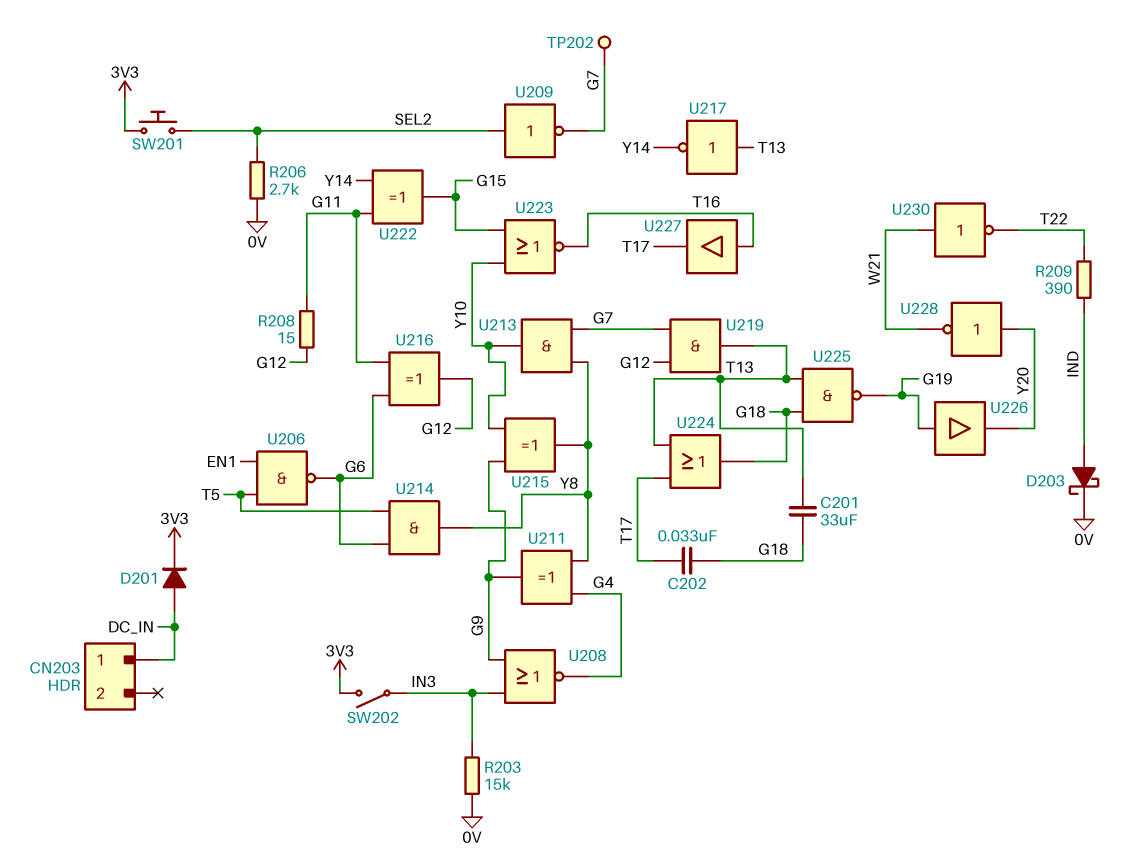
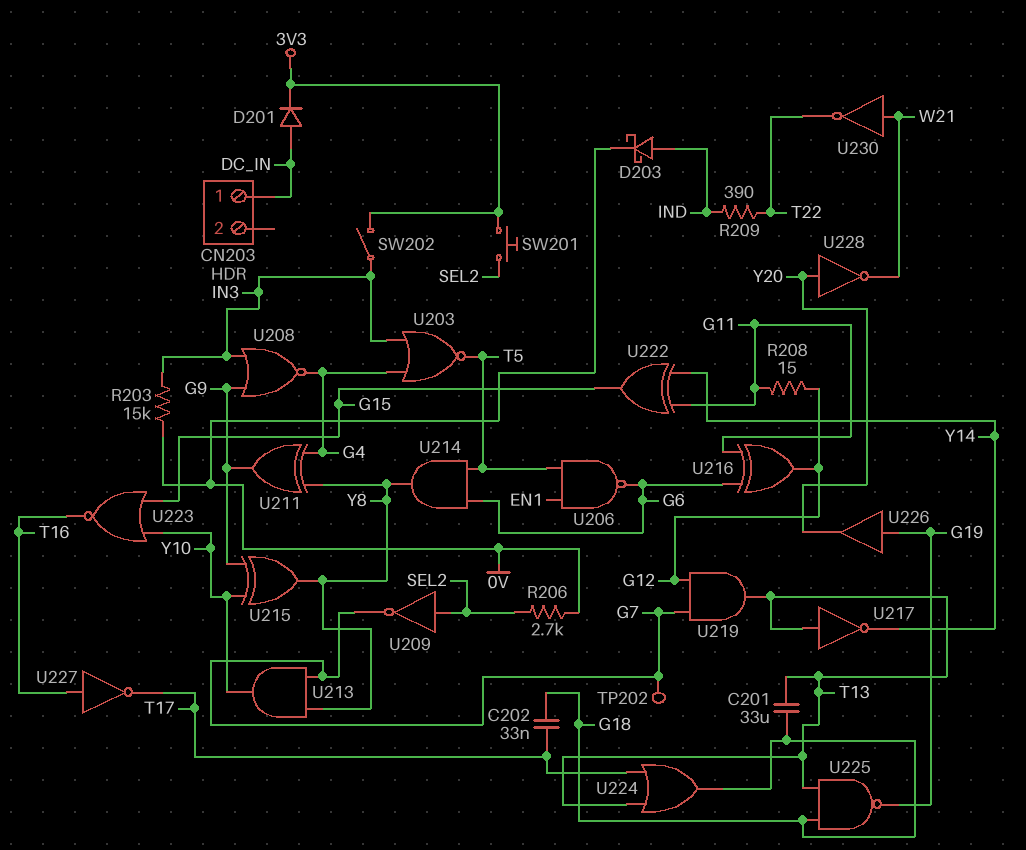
U203: none -> NOR (in G4, in IN3, out T5)
U227: buffer (in T16, out T17) -> NOT (in T16, out T17)

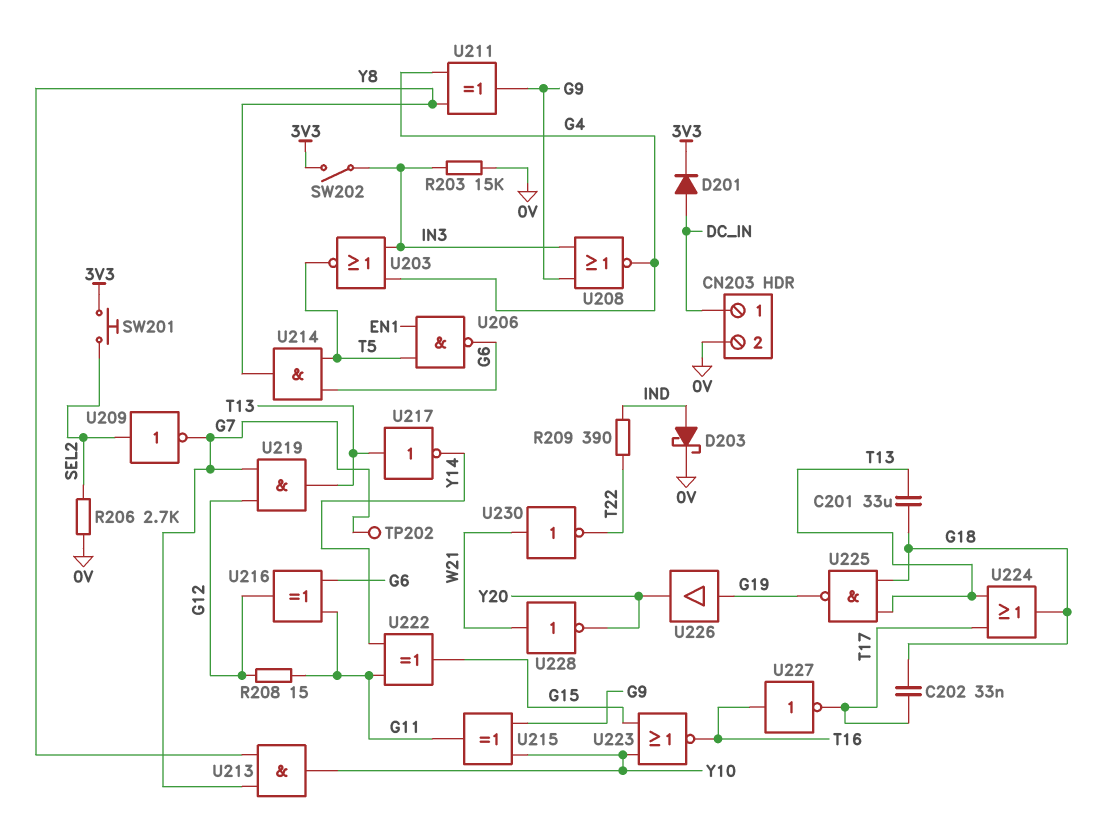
CN203 pin 2: none -> 0V
U215: XOR (in G9, in Y10, out Y8) -> XOR (in G9, in Y10, out G11)
U228: NOT (in Y20, out W21) -> NOT (in W21, out Y20)

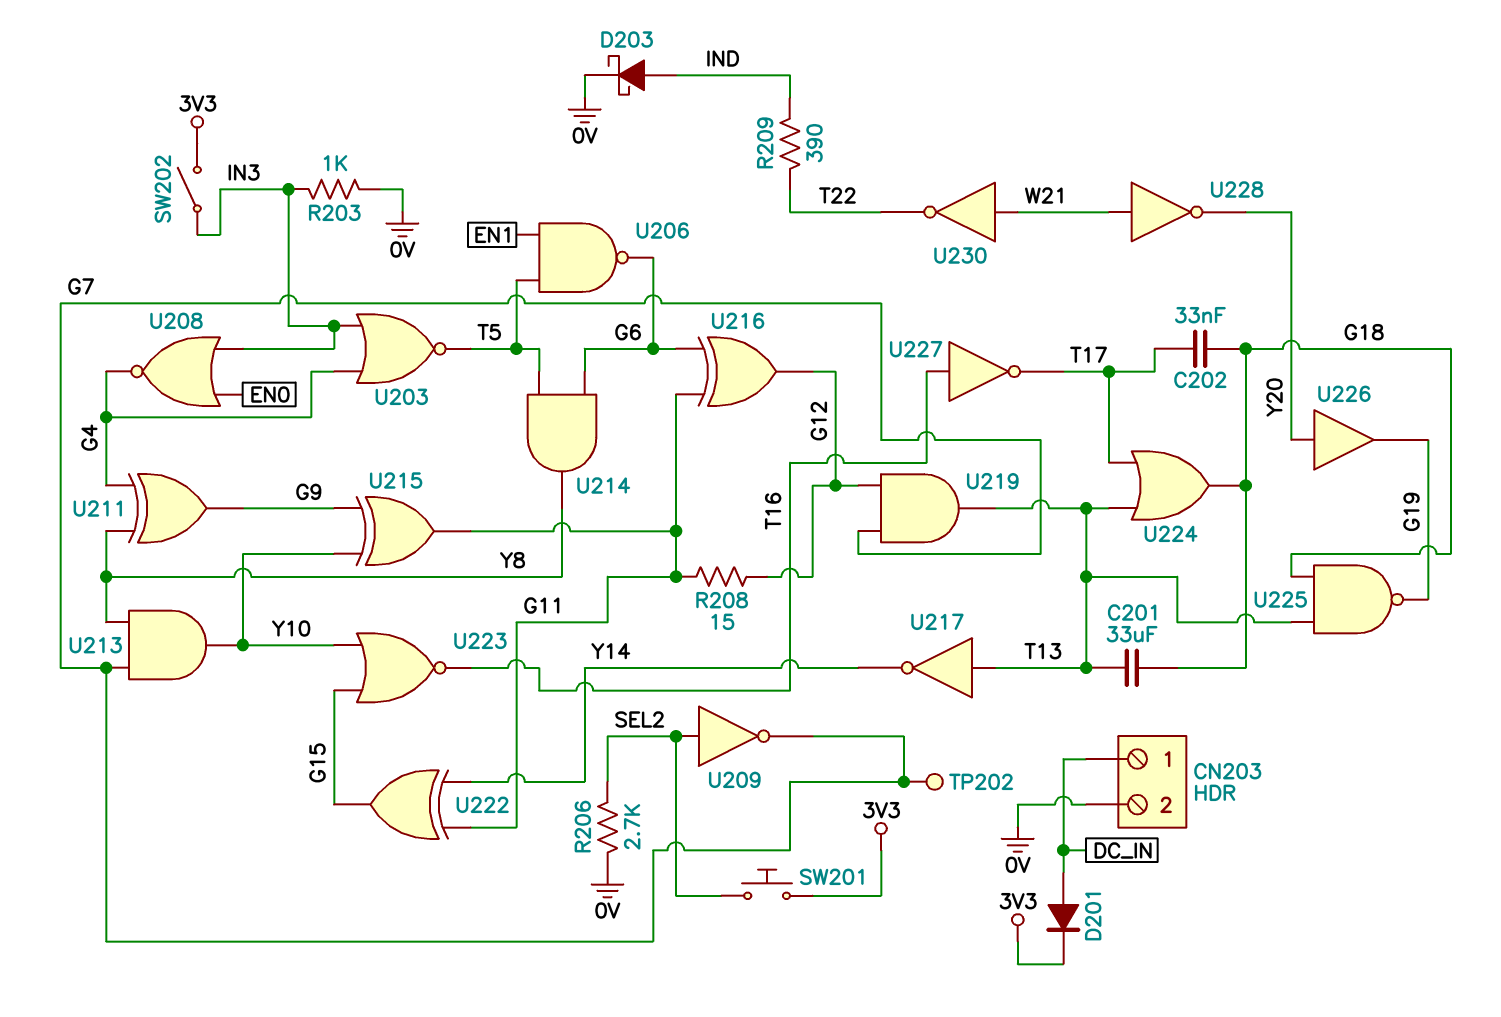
R203: 15k (0V, IN3) -> 1k (0V, IN3)
U208: NOR (in G9, in IN3, out G4) -> NOR (in EN0, in IN3, out G4)
U226: buffer (in G19, out Y20) -> buffer (in Y20, out G19)

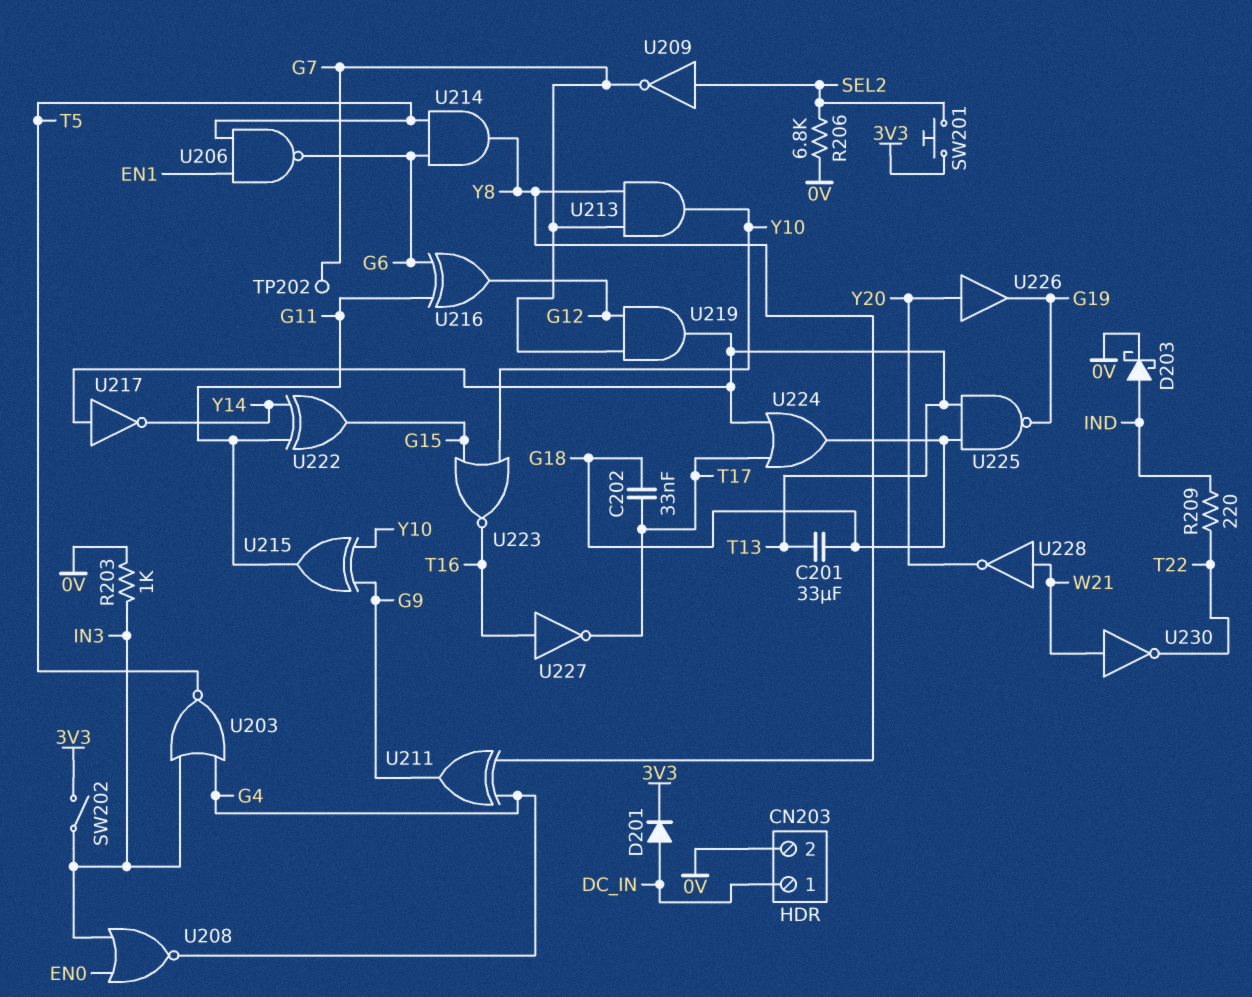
R206: 2.7k (0V, SEL2) -> 6.8k (0V, SEL2)
R208: 15 (G11, G12) -> none
R209: 390 (IND, T22) -> 220 (IND, T22)

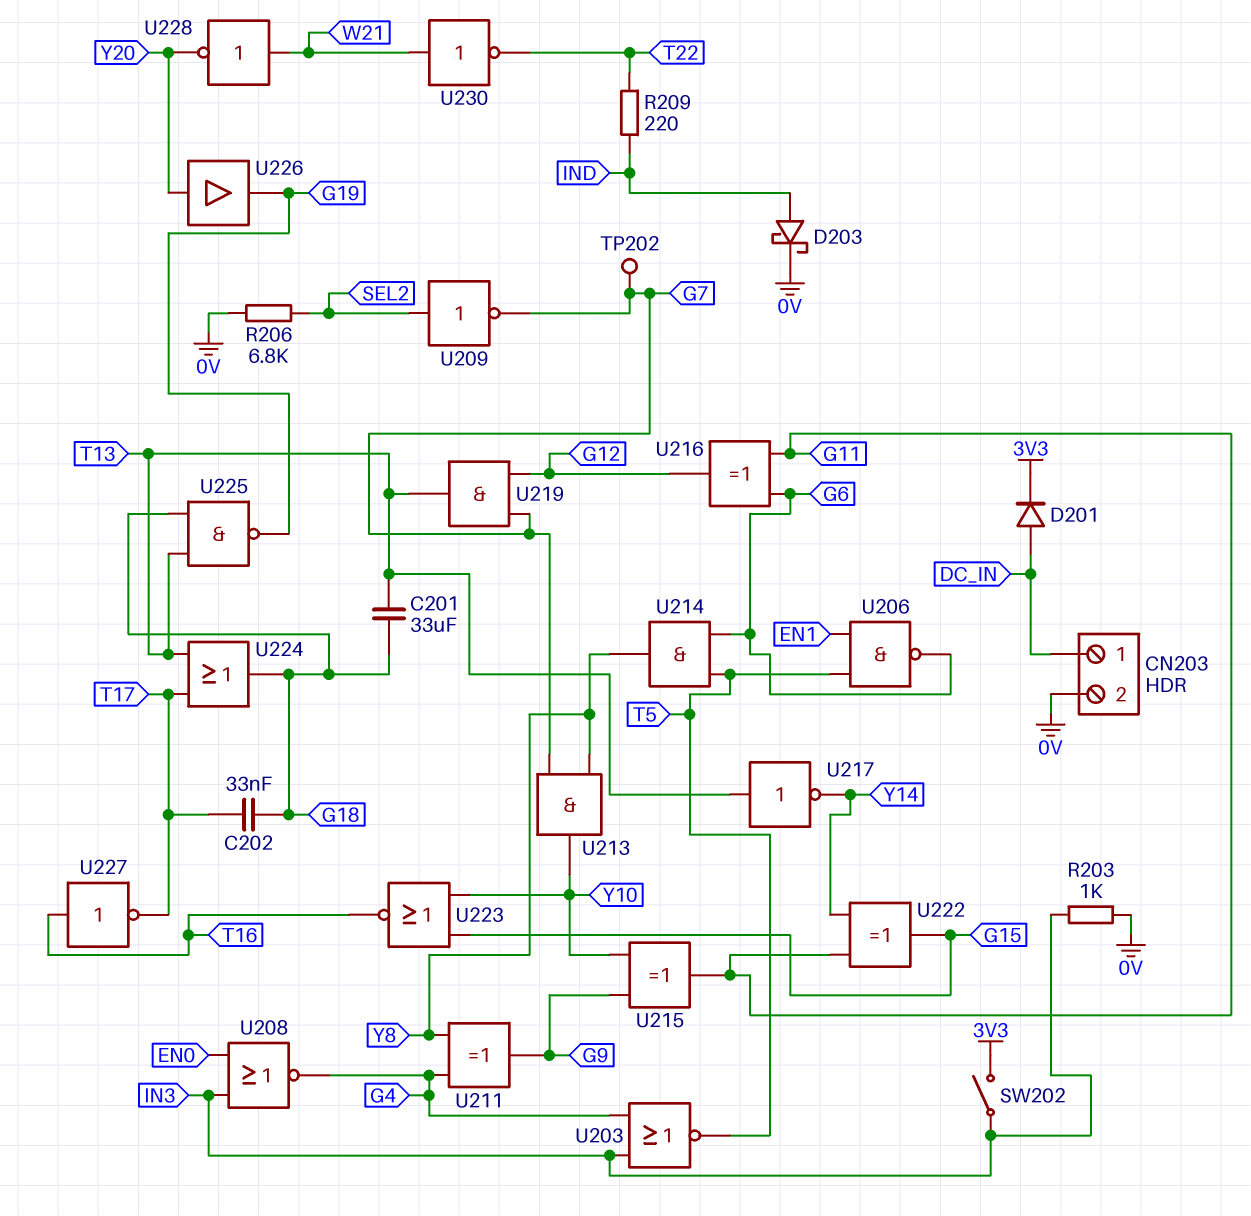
SW201: button (3V3, SEL2) -> none

